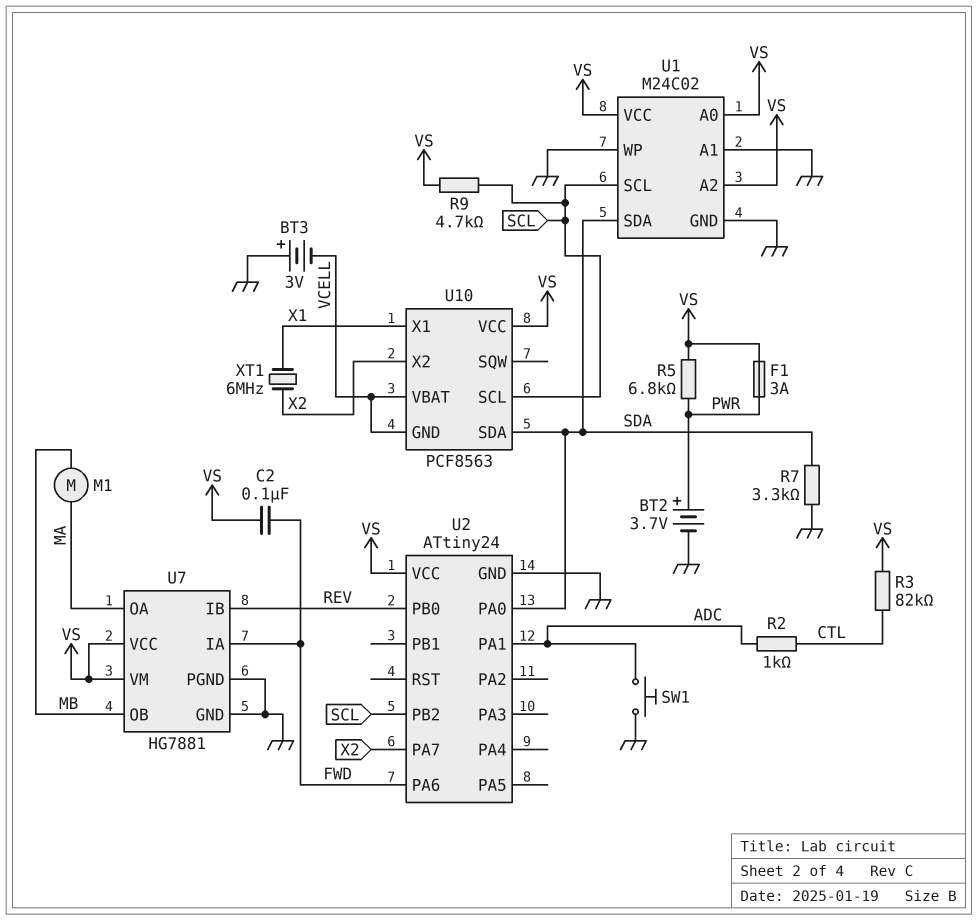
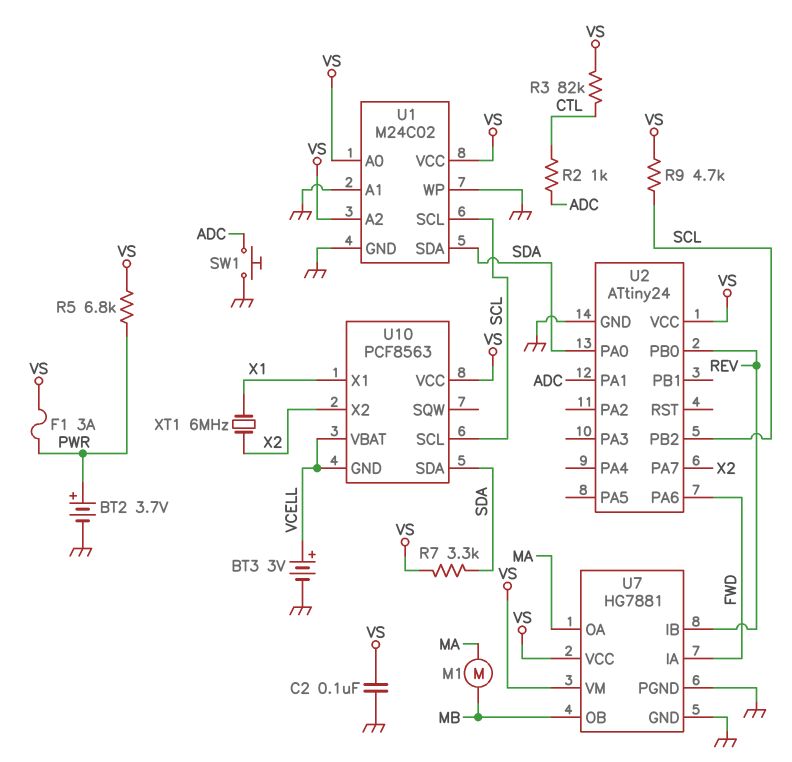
BT3: 3V (plus GND, minus VCELL) -> 3V (plus VCELL, minus GND)
C2: 100nF (FWD, VS) -> 100nF (GND, VS)
R7: 3.3k (GND, SDA) -> 3.3k (SDA, VS)

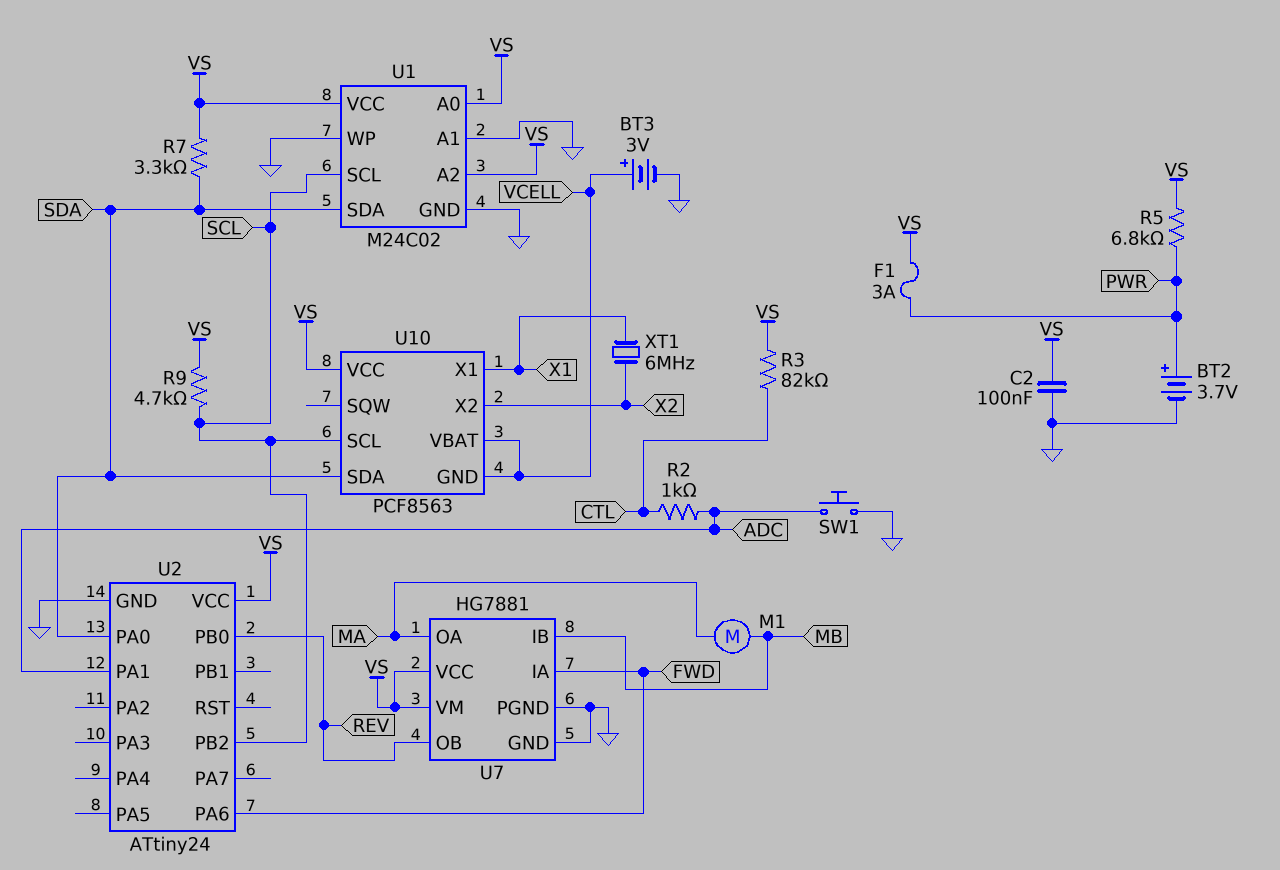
U2 pin PA7: X2 -> none
U7 pin IB: REV -> MB
U7 pin OB: MB -> REV

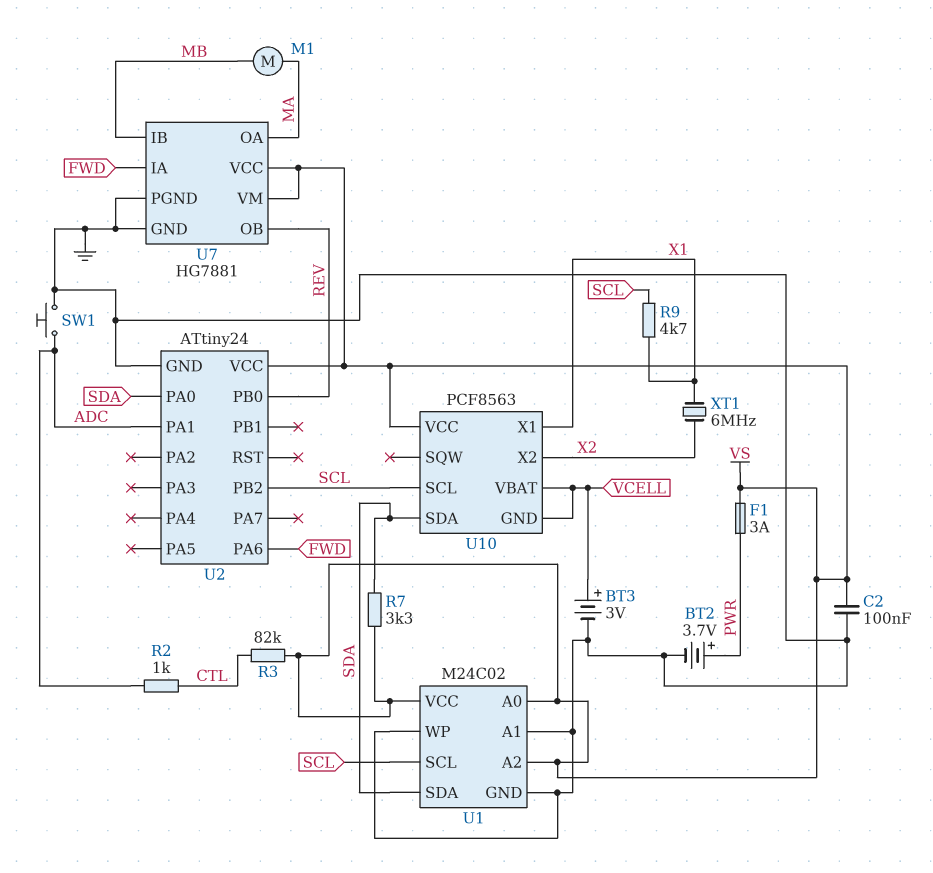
R5: 6.8k (PWR, VS) -> none
R9: 4.7k (SCL, VS) -> 4.7k (SCL, X1)

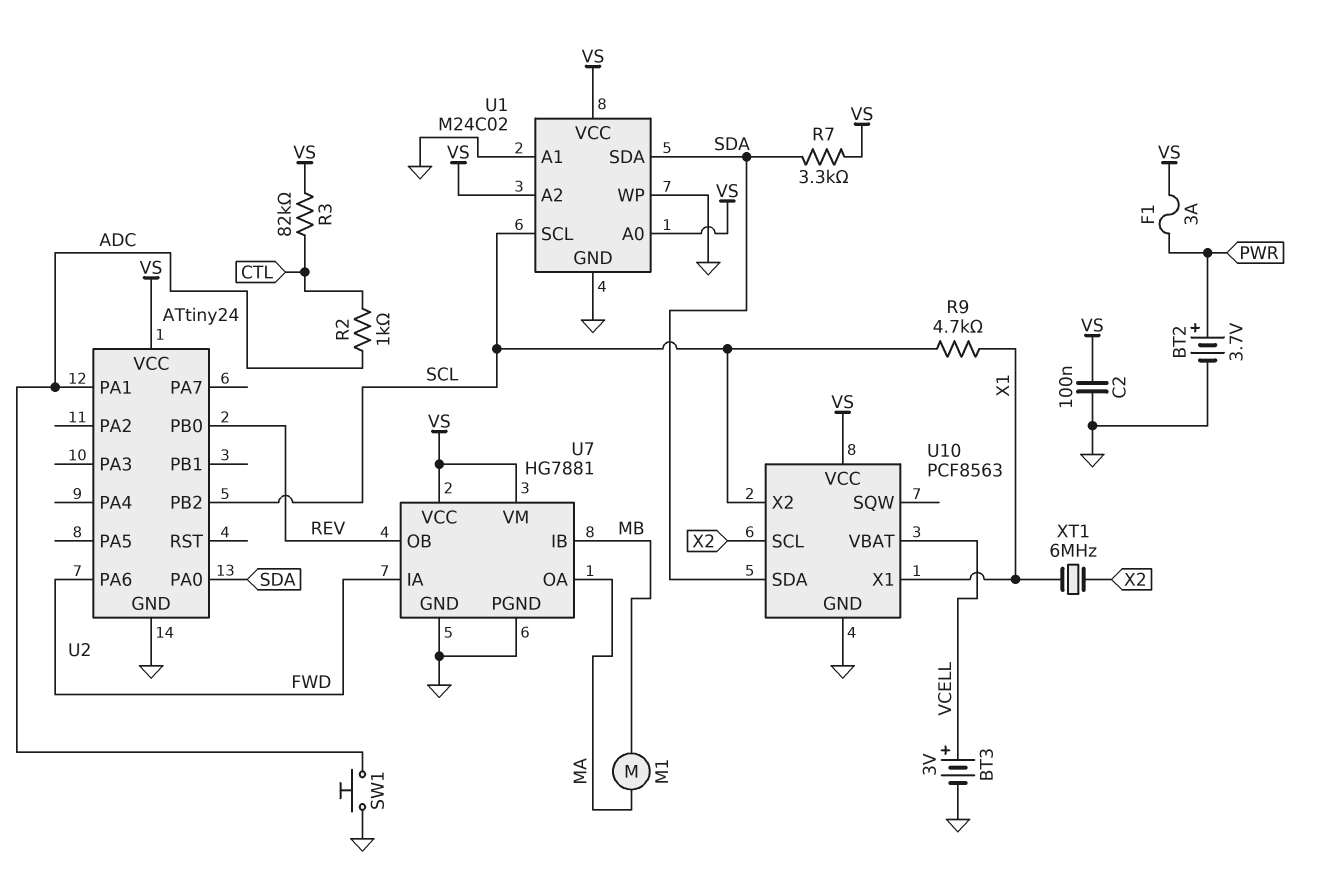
U10 pin GND: VCELL -> GND
U10 pin SCL: SCL -> X2
U10 pin X2: X2 -> SCL

